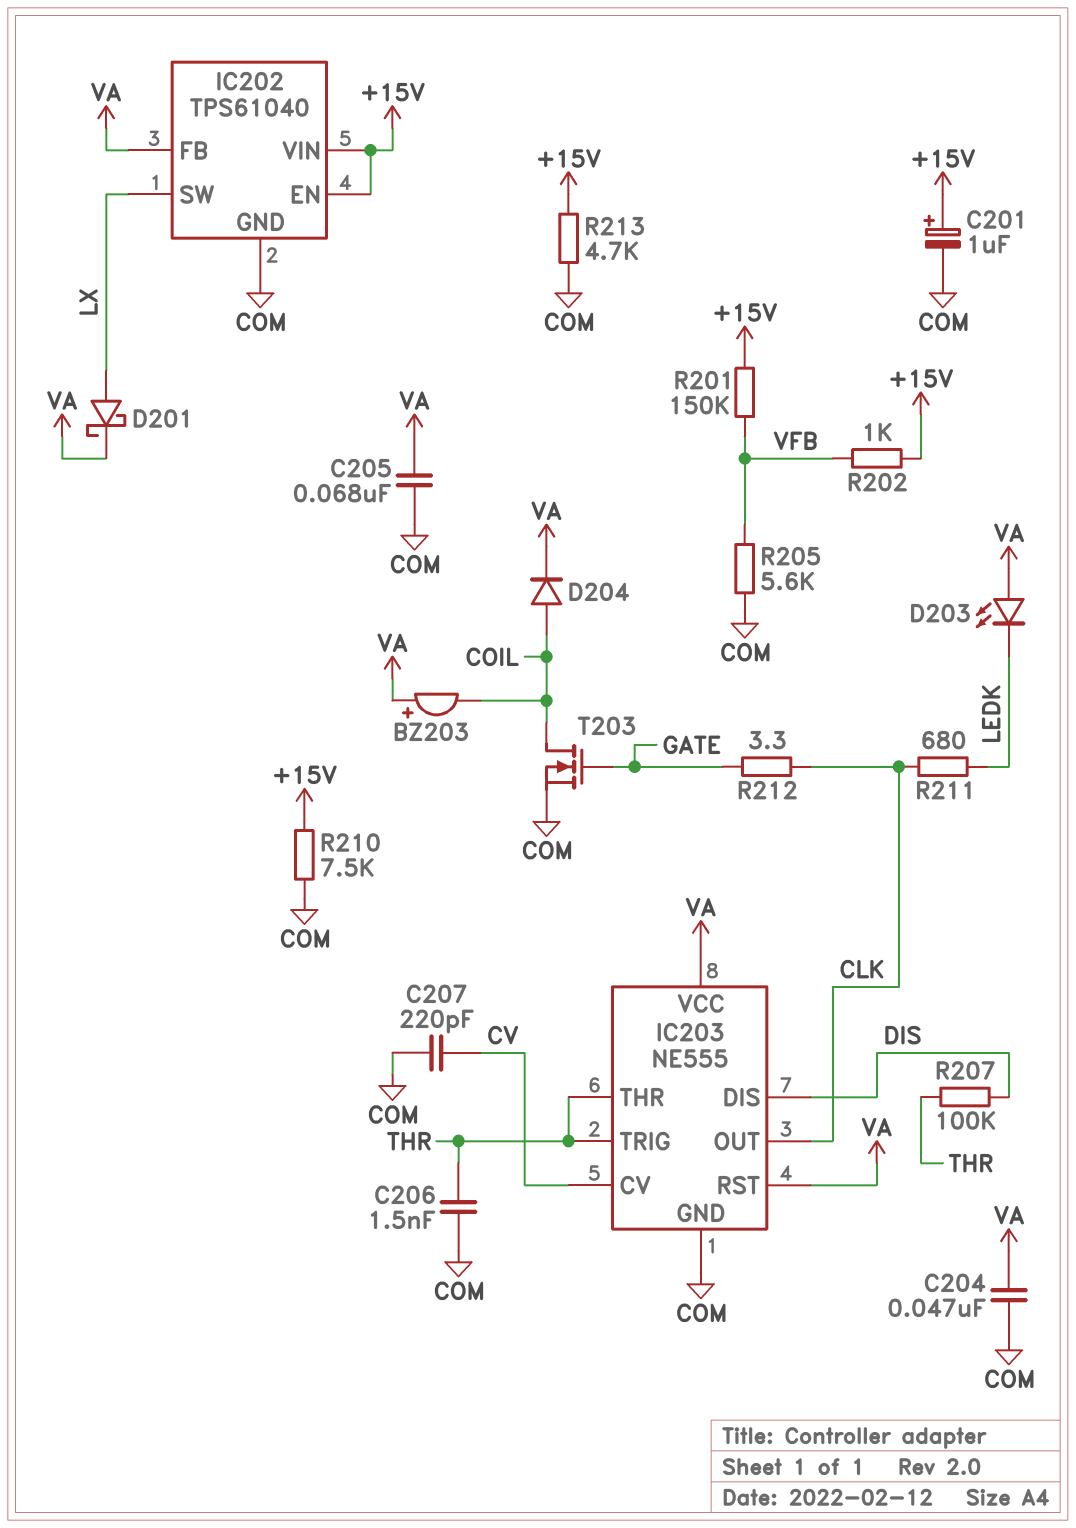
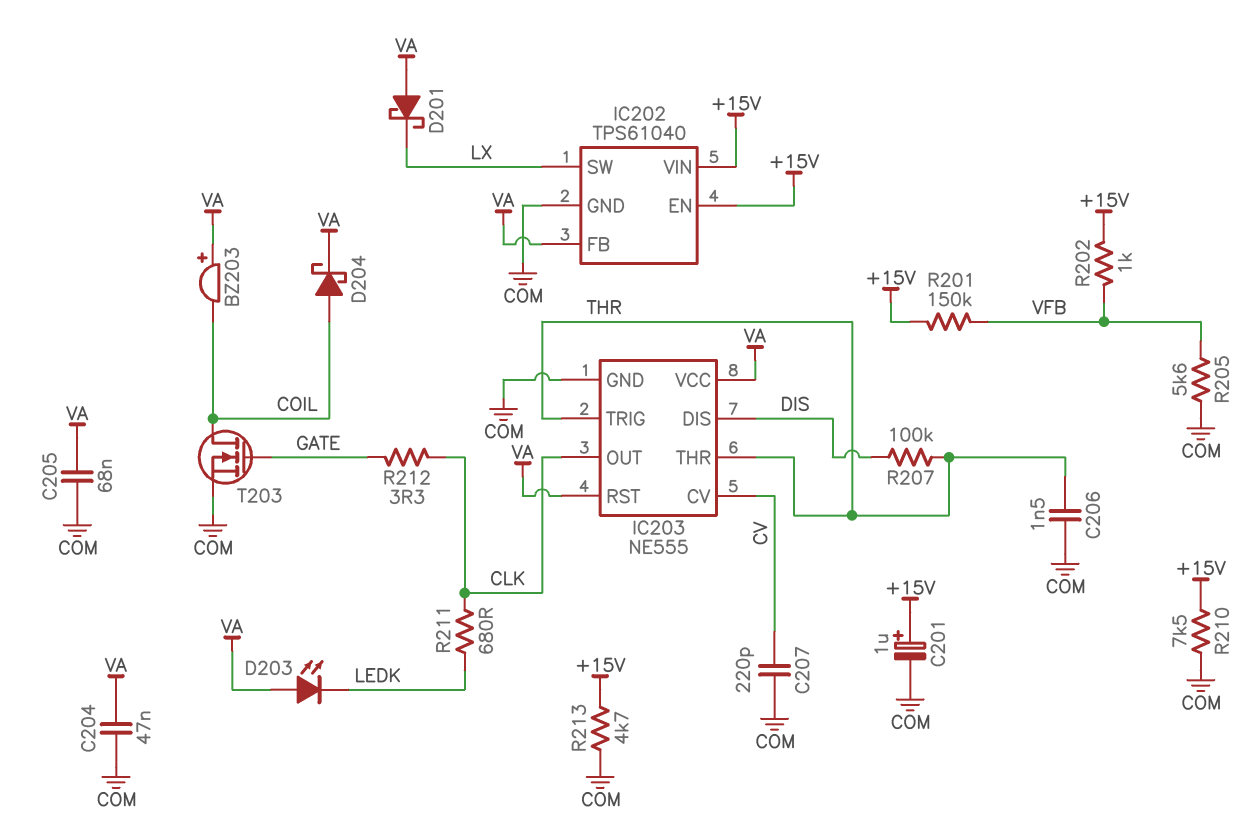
D201: schottky (A LX, K VA) -> schottky (A VA, K LX)
D204: diode (A COIL, K VA) -> schottky (A COIL, K VA)

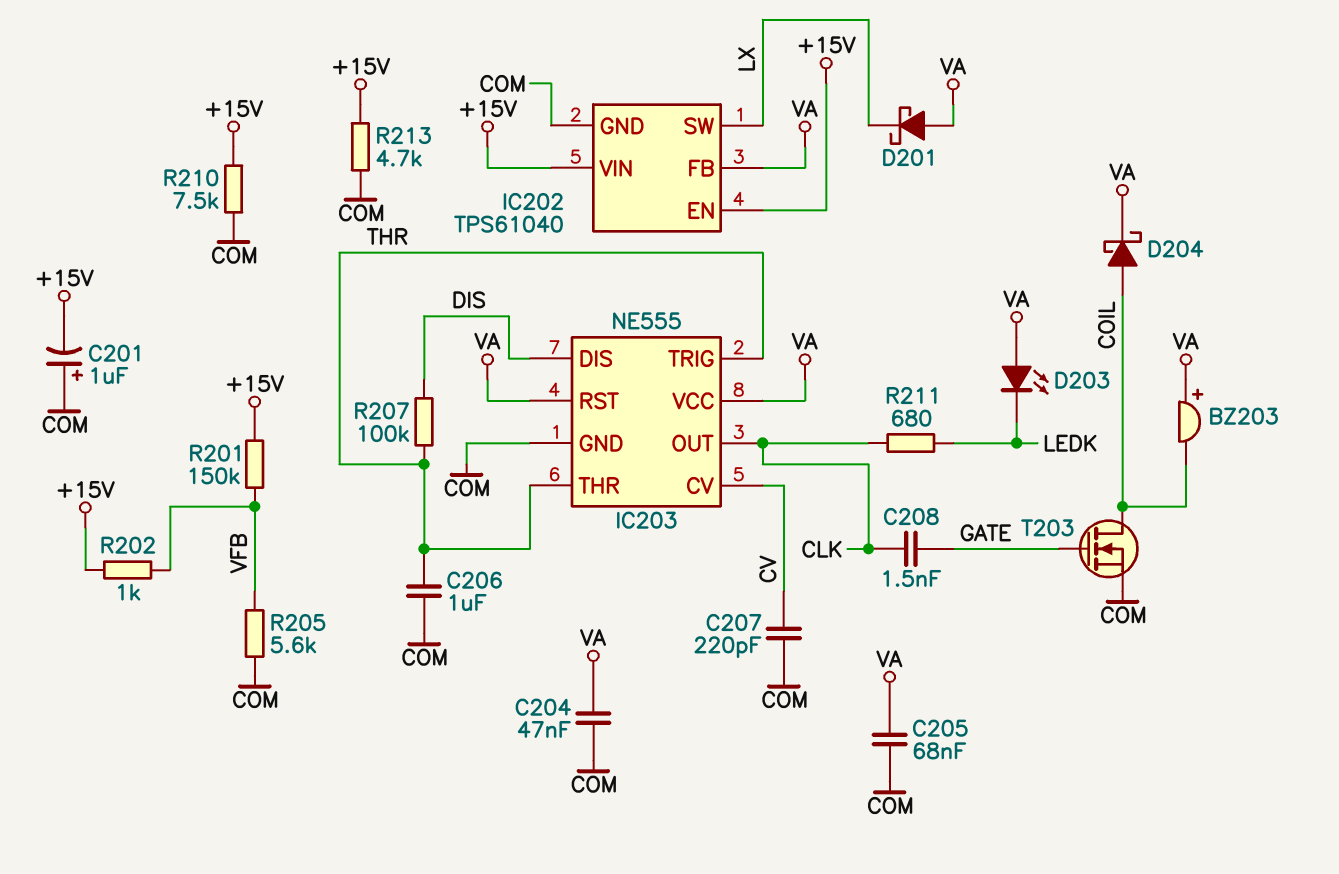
C201: 1uF (plus +15V, minus COM) -> 1uF (plus COM, minus +15V)
C206: 1.5nF (COM, THR) -> 1uF (COM, THR)
C208: none -> 1.5nF (CLK, GATE)
R212: 3.3 (CLK, GATE) -> none

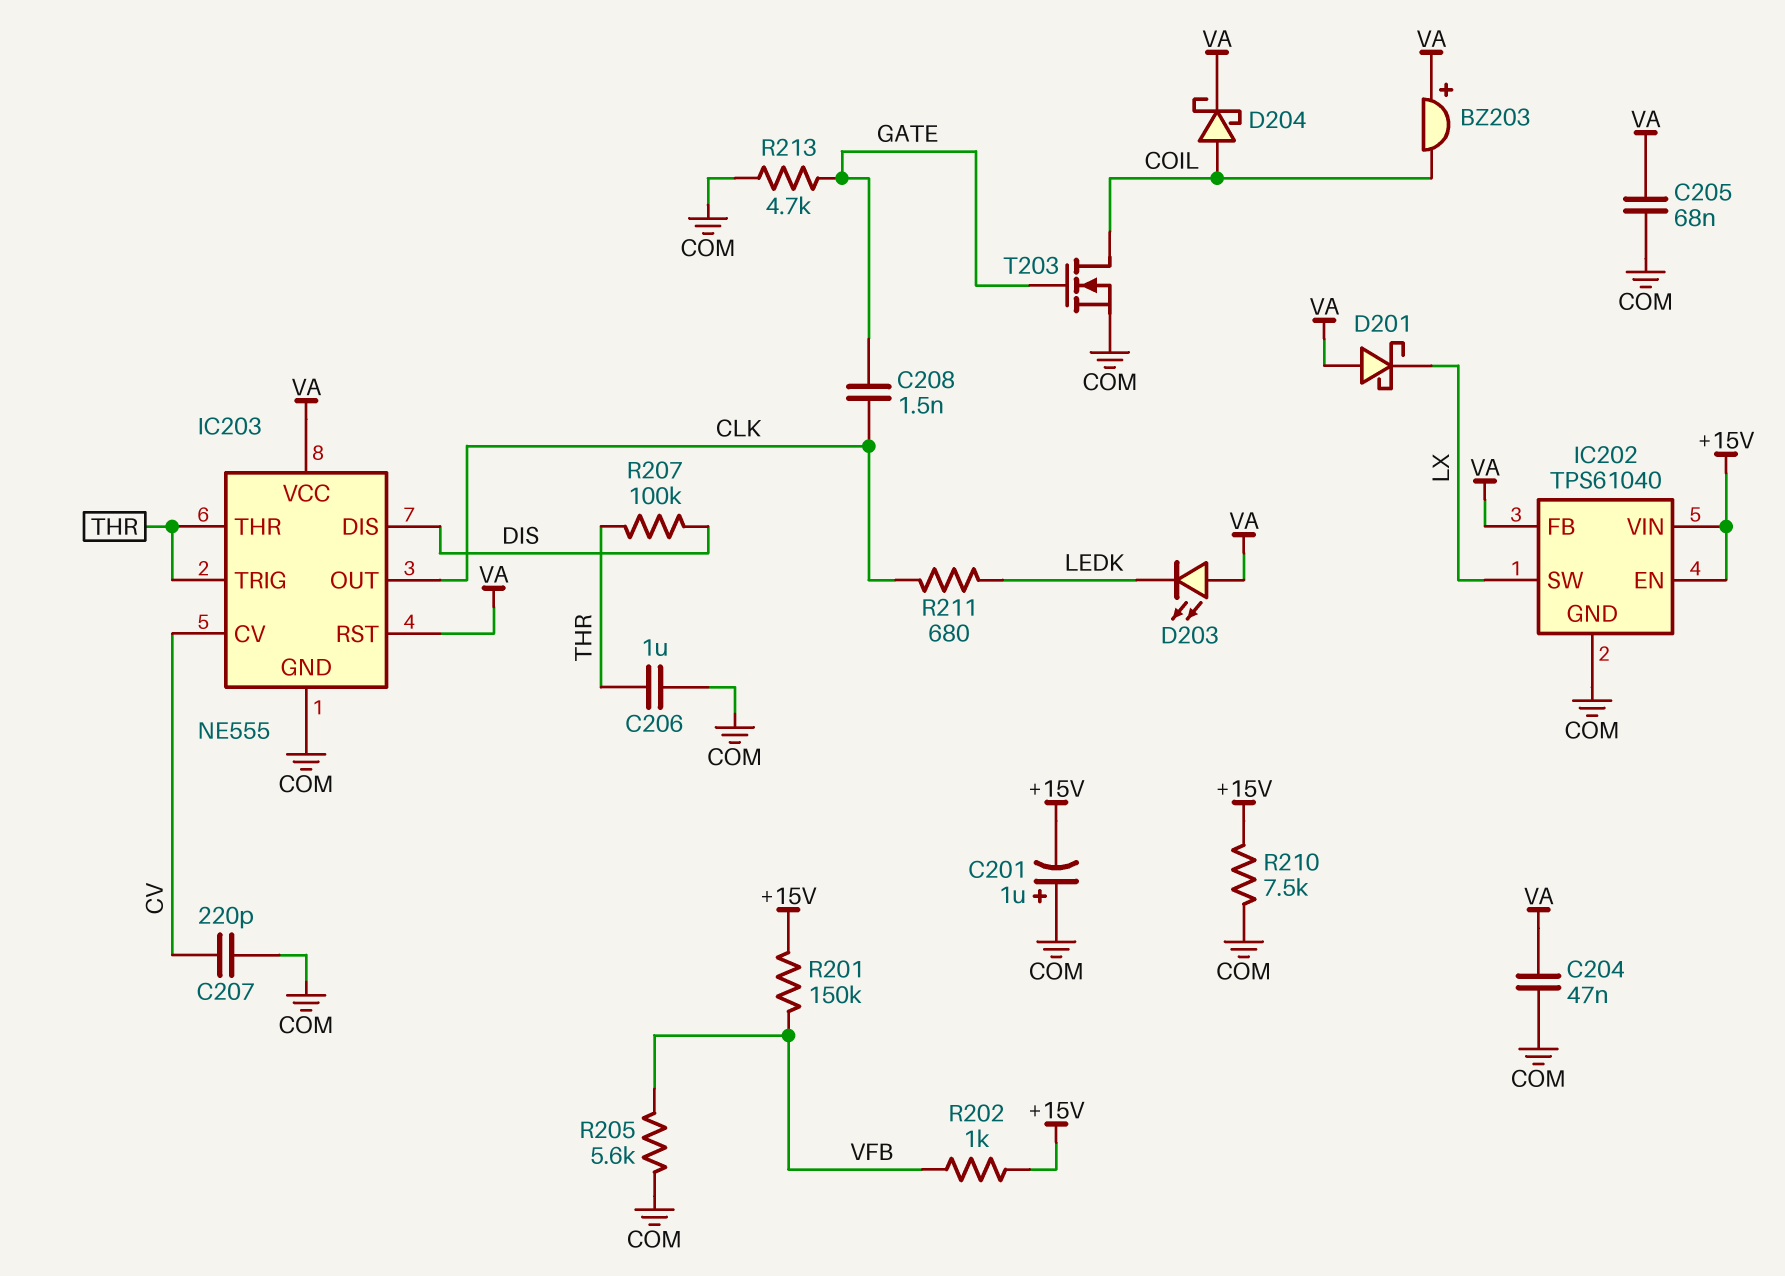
R213: 4.7k (+15V, COM) -> 4.7k (COM, GATE)

